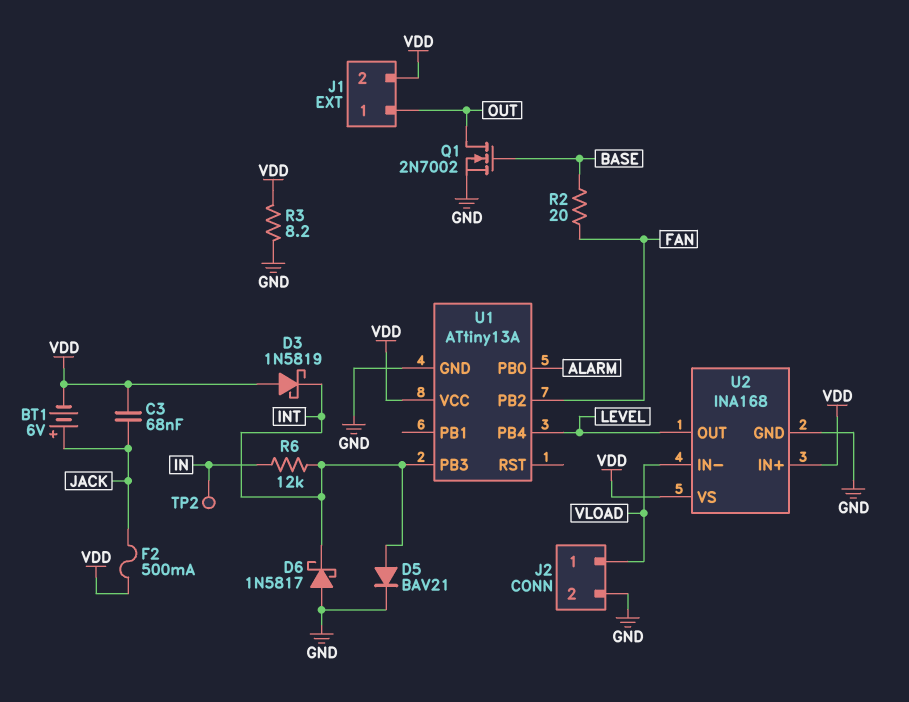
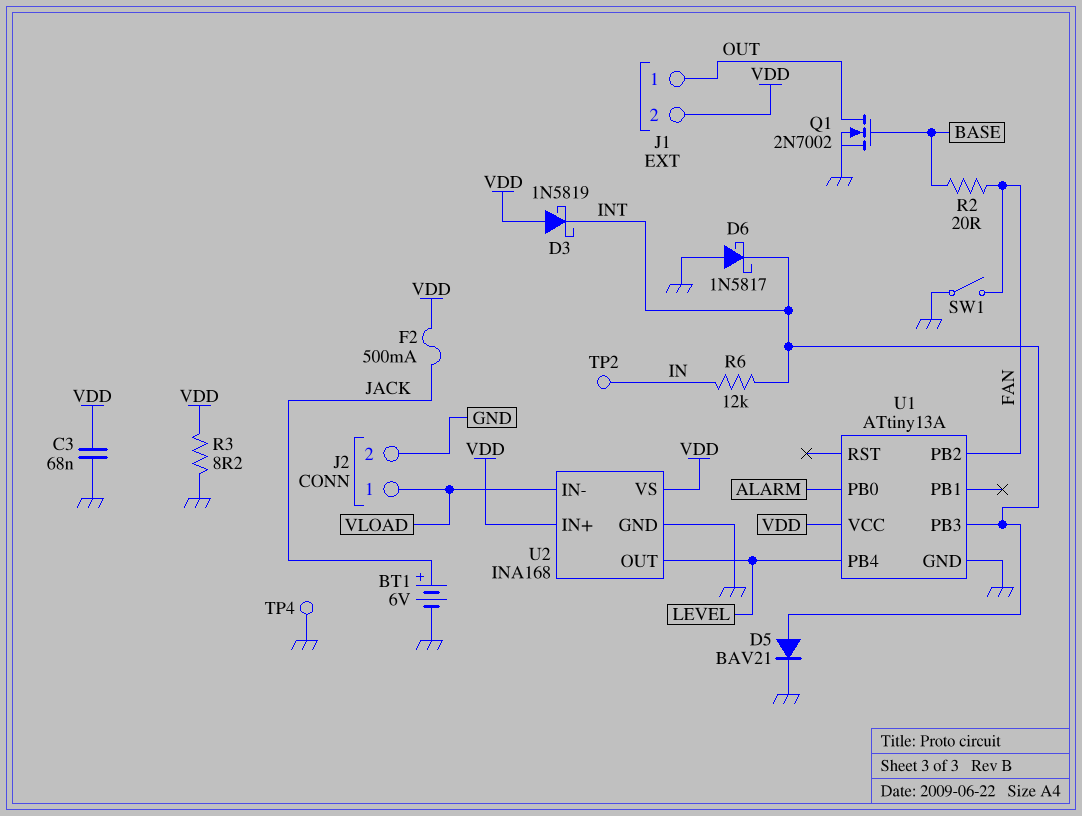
BT1: 6V (plus JACK, minus VDD) -> 6V (plus JACK, minus GND)
C3: 68nF (JACK, VDD) -> 68nF (GND, VDD)
SW1: none -> switch (FAN, GND)
TP4: none -> test point (GND)

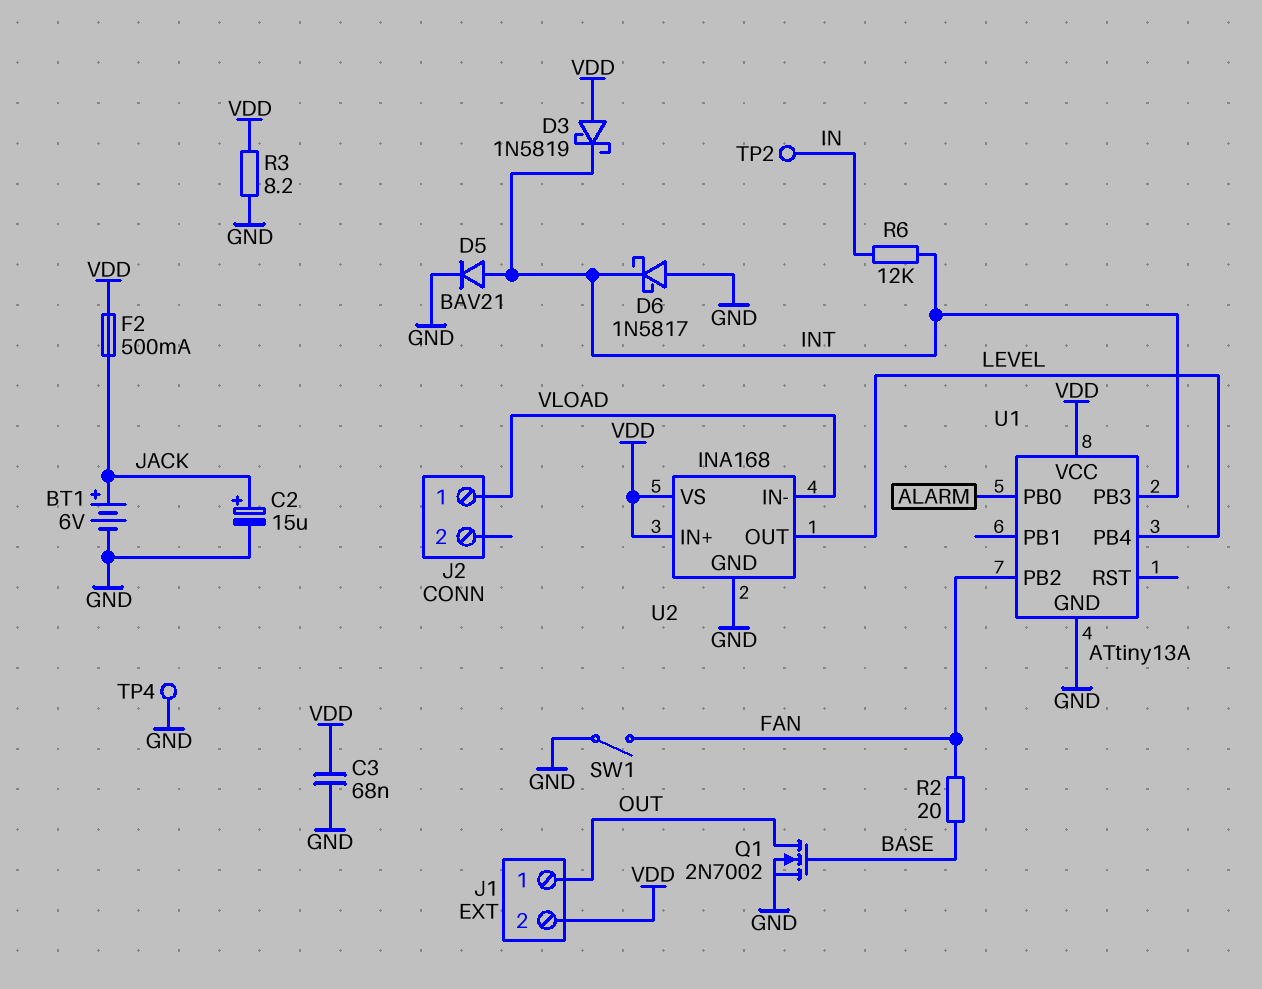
C2: none -> 15uF (plus JACK, minus GND)
J2 pin 2: GND -> none

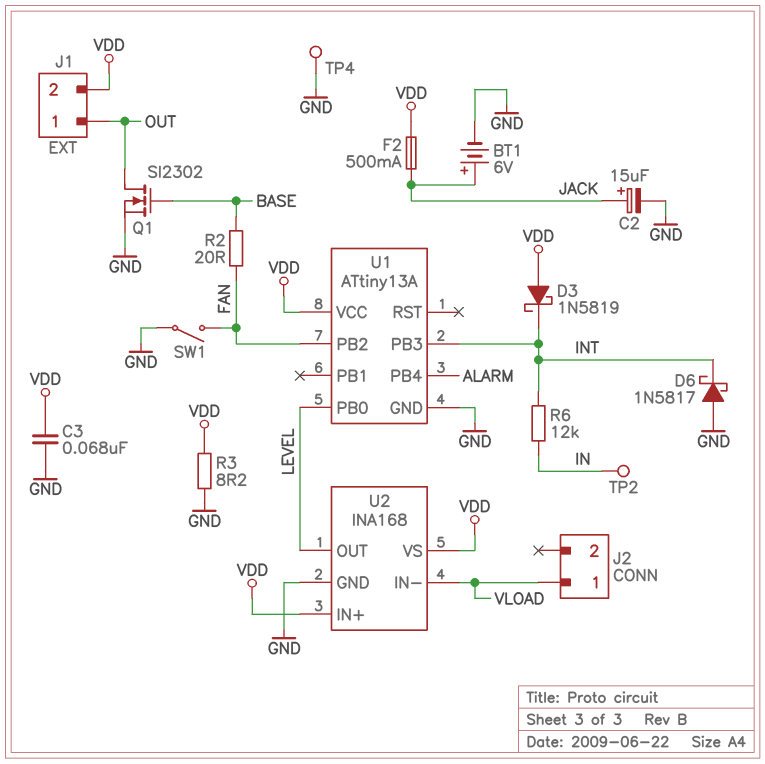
D5: diode BAV21 (A INT, K GND) -> none
Q1: NMOS 2N7002 (G BASE, D OUT, S GND) -> NMOS SI2302 (G BASE, D OUT, S GND)
U1 pin PB0: ALARM -> LEVEL
U1 pin PB4: LEVEL -> ALARM

